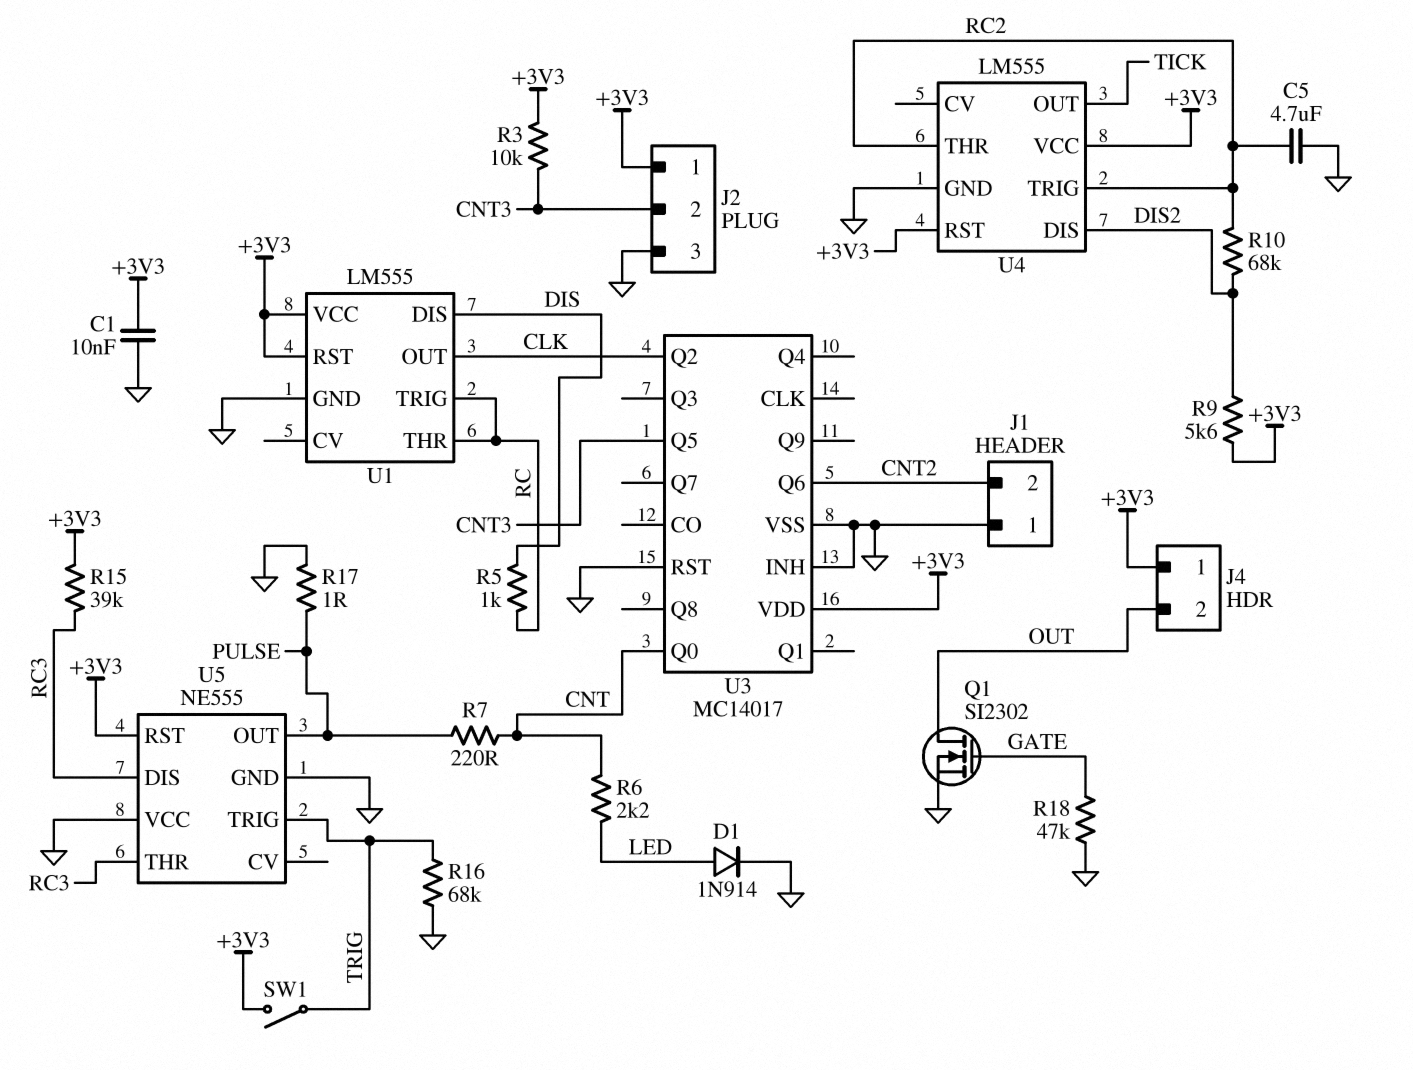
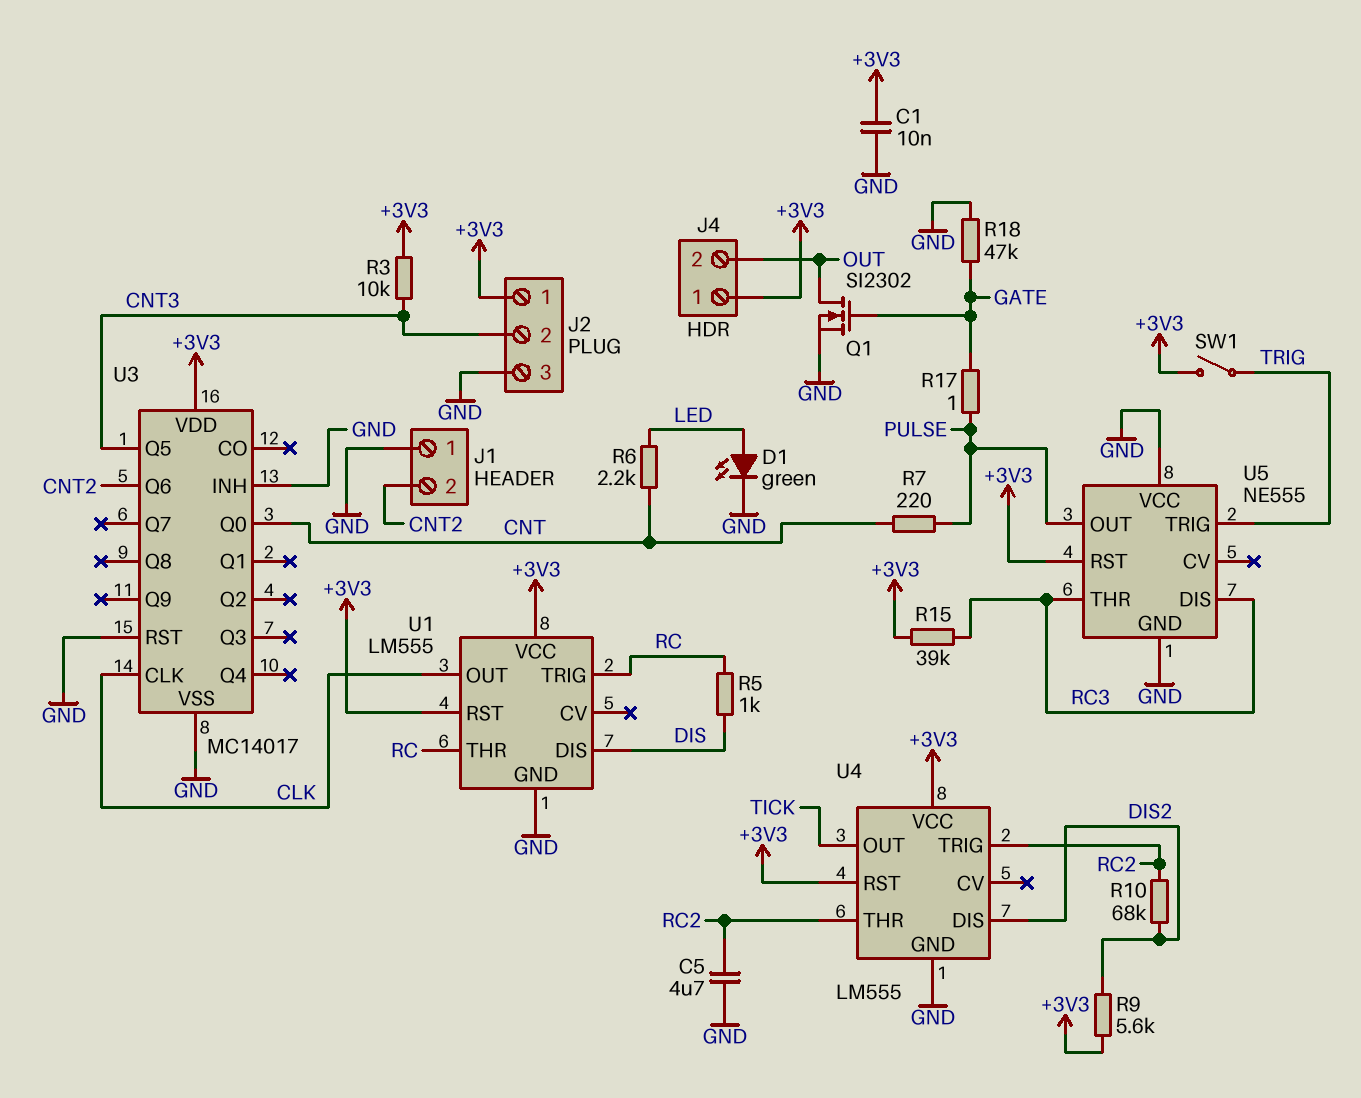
D1: diode 1N914 (A LED, K GND) -> LED green (A LED, K GND)
R16: 68k (GND, TRIG) -> none
R17: 1 (GND, PULSE) -> 1 (GATE, PULSE)
U3 pin CLK: none -> CLK
U3 pin Q2: CLK -> none

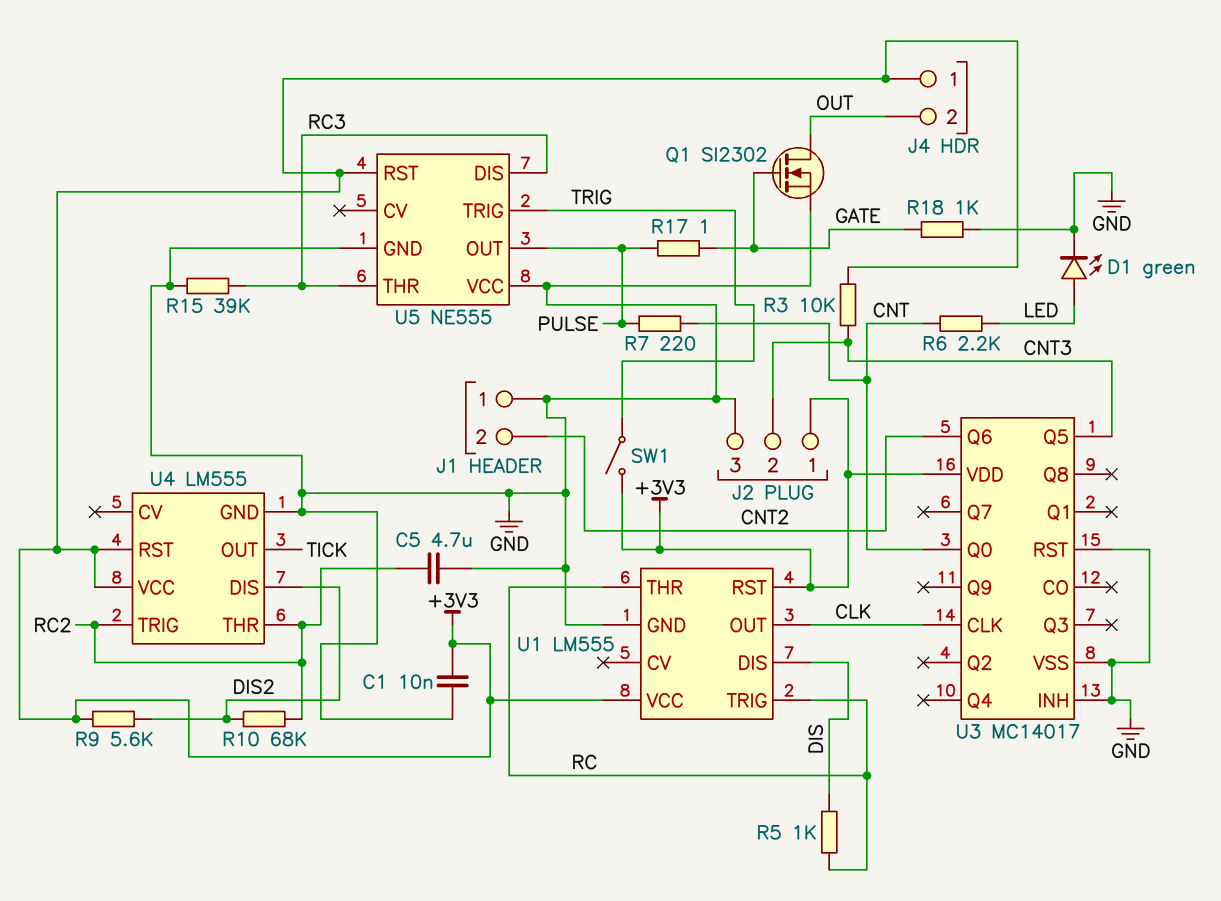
R15: 39k (+3V3, RC3) -> 39k (GND, RC3)
R18: 47k (GATE, GND) -> 1k (GATE, GND)

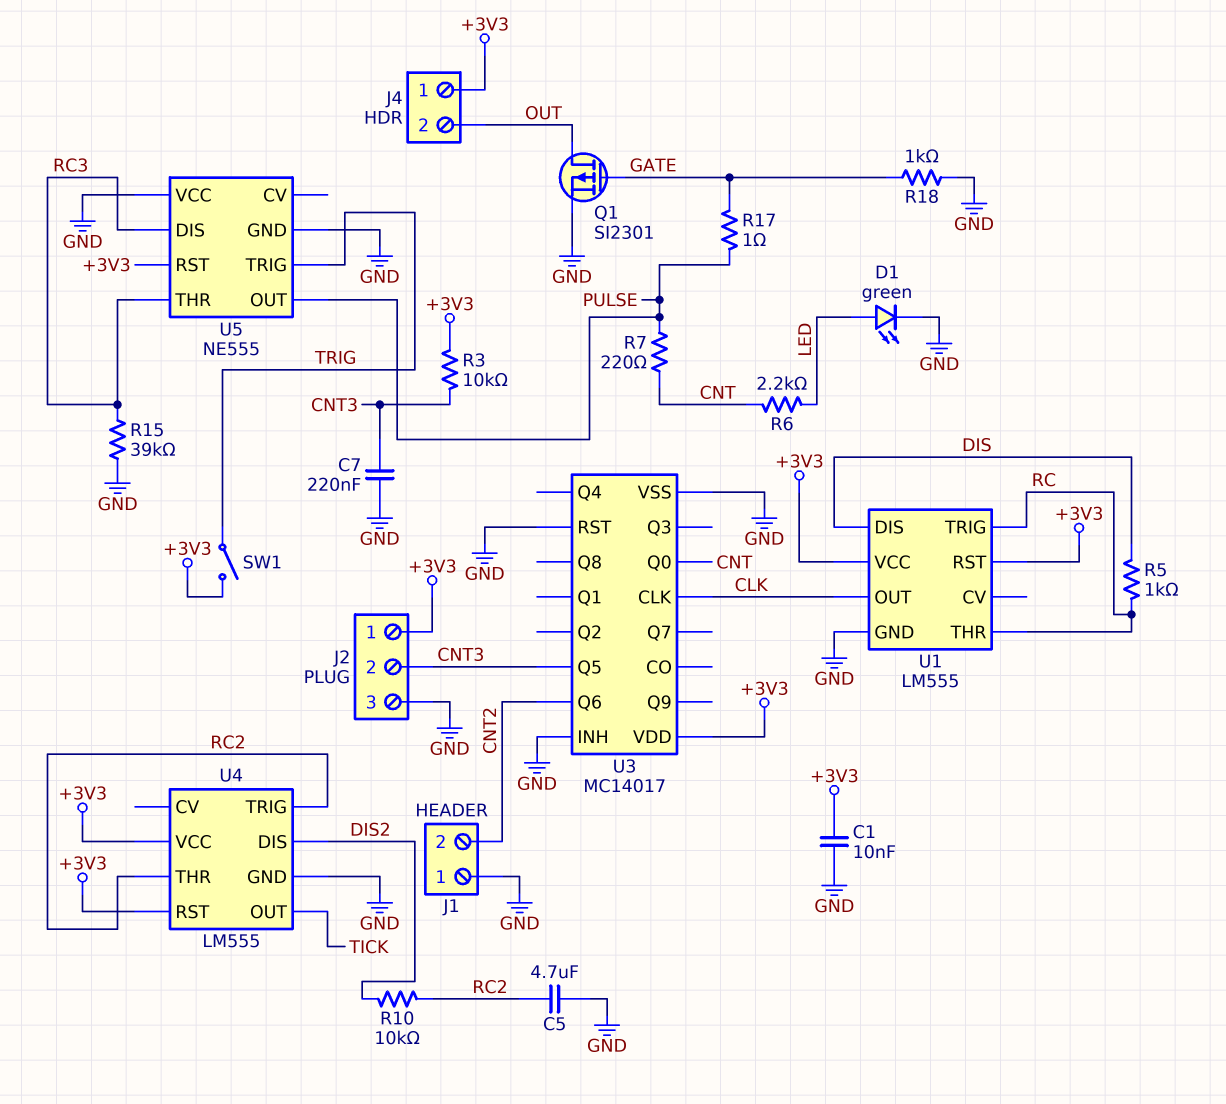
C7: none -> 220nF (CNT3, GND)
Q1: NMOS SI2302 (G GATE, D OUT, S GND) -> PMOS SI2301 (G GATE, D OUT, S GND)
R9: 5.6k (+3V3, DIS2) -> none
R10: 68k (DIS2, RC2) -> 10k (DIS2, RC2)

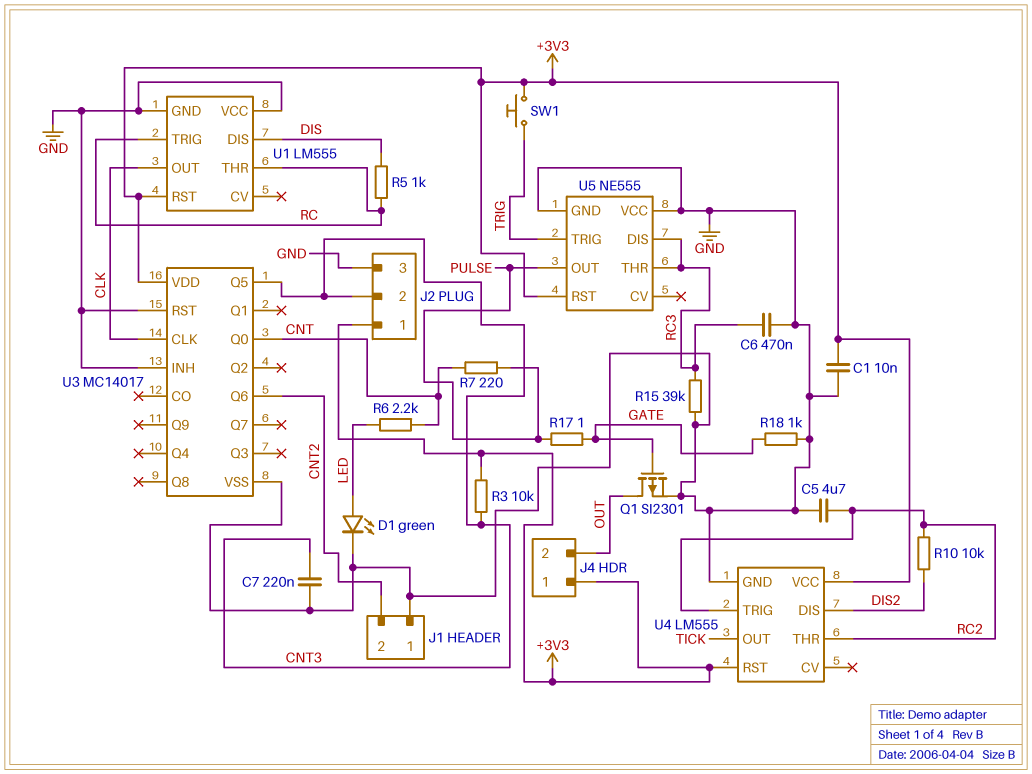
C6: none -> 470nF (GND, RC3)
SW1: switch (+3V3, TRIG) -> button (+3V3, TRIG)
U1 pin VCC: +3V3 -> GND

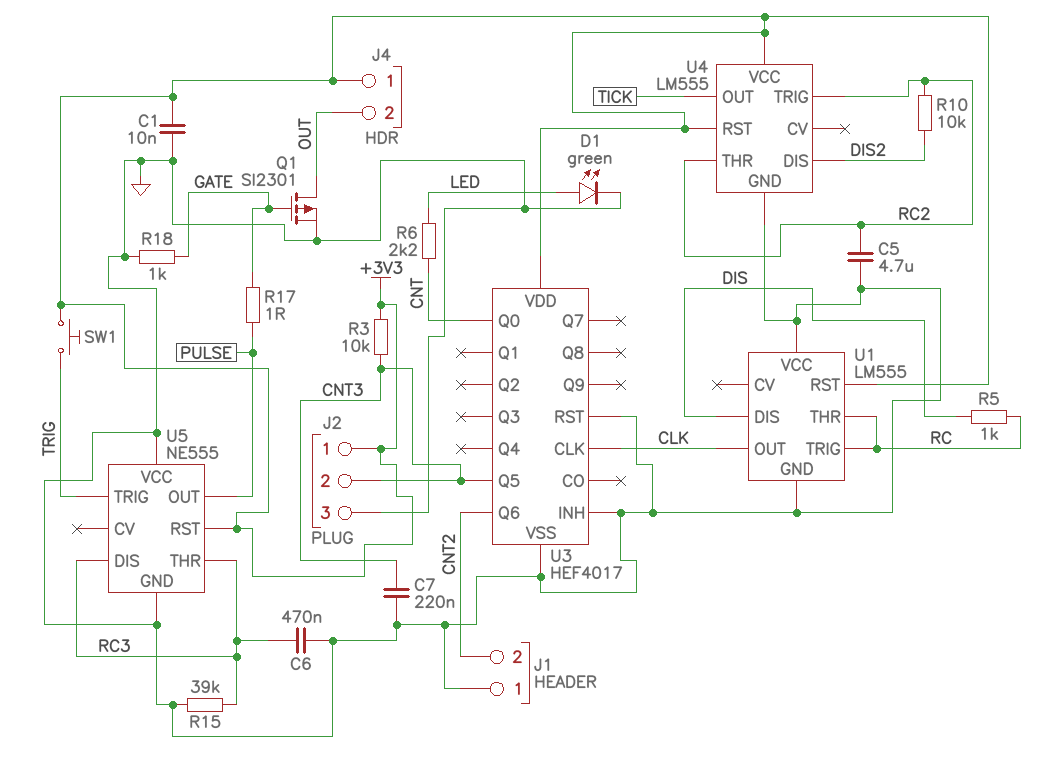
R7: 220 (CNT, PULSE) -> none
U3: MC14017 -> HEF4017

